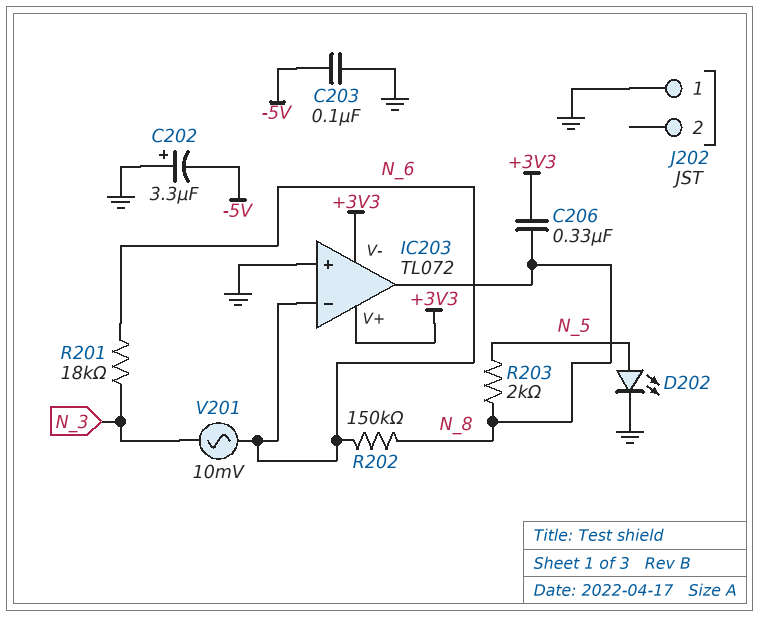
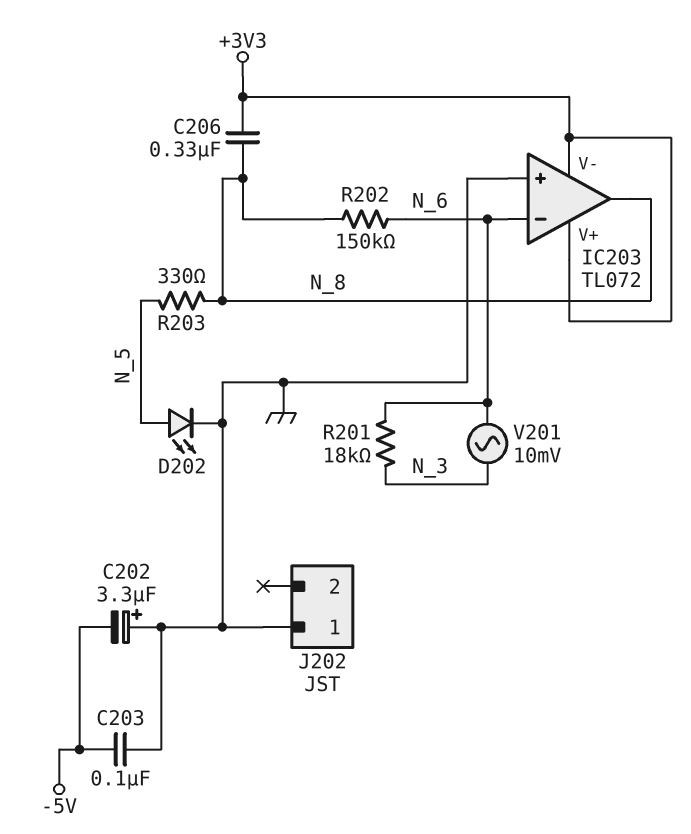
R203: 2k (N_5, N_8) -> 330 (N_5, N_8)

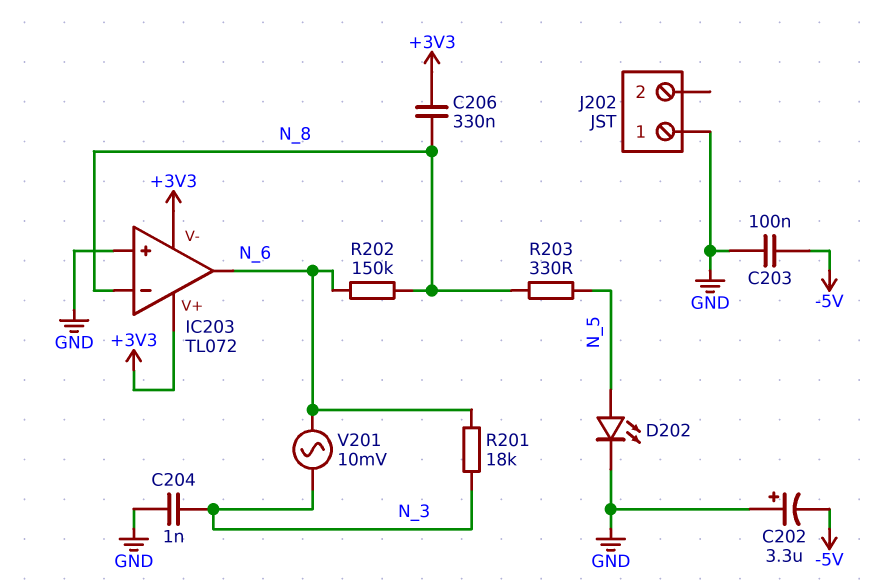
C204: none -> 1nF (GND, N_3)
IC203 pin in-: N_6 -> N_8
IC203 pin out: N_8 -> N_6

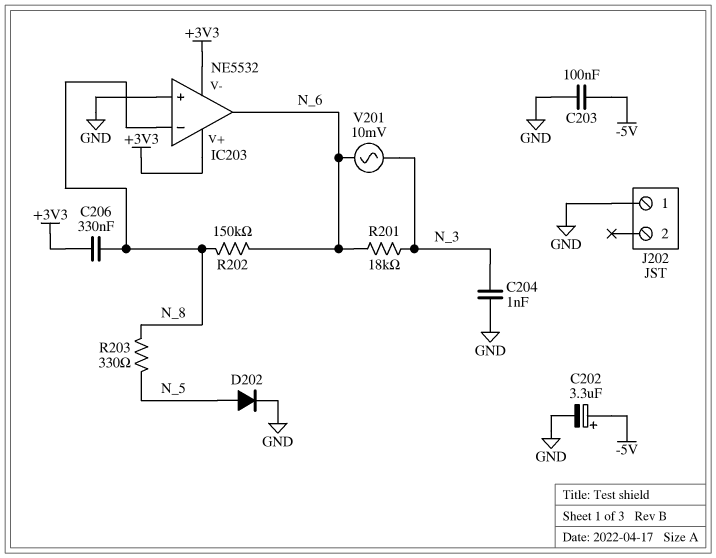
C202: 3.3uF (plus GND, minus -5V) -> 3.3uF (plus -5V, minus GND)
D202: LED (A N_5, K GND) -> diode (A N_5, K GND)
IC203: TL072 -> NE5532

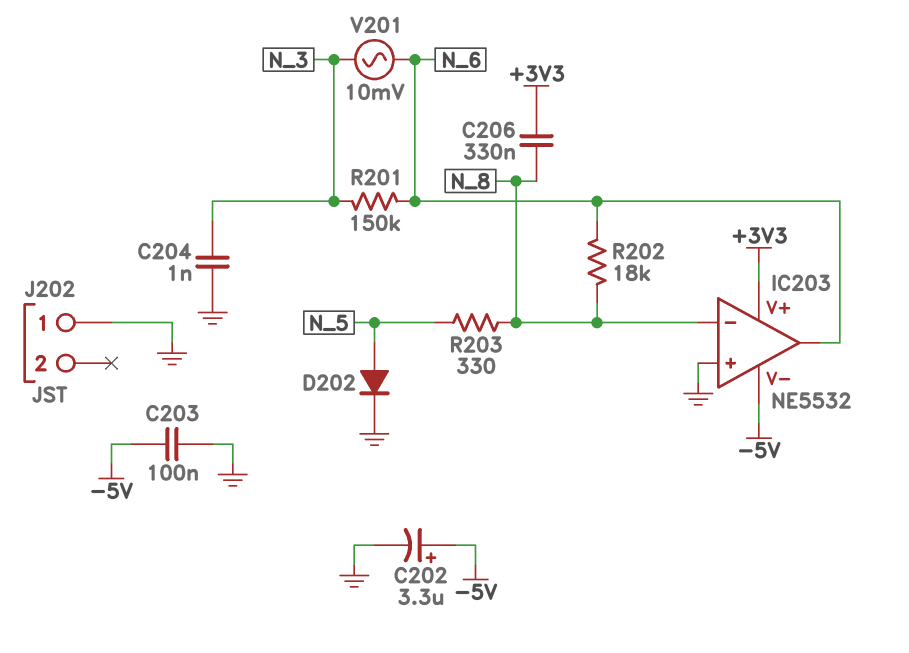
IC203 pin V-: +3V3 -> -5V
R201: 18k (N_3, N_6) -> 150k (N_3, N_6)
R202: 150k (N_6, N_8) -> 18k (N_6, N_8)

